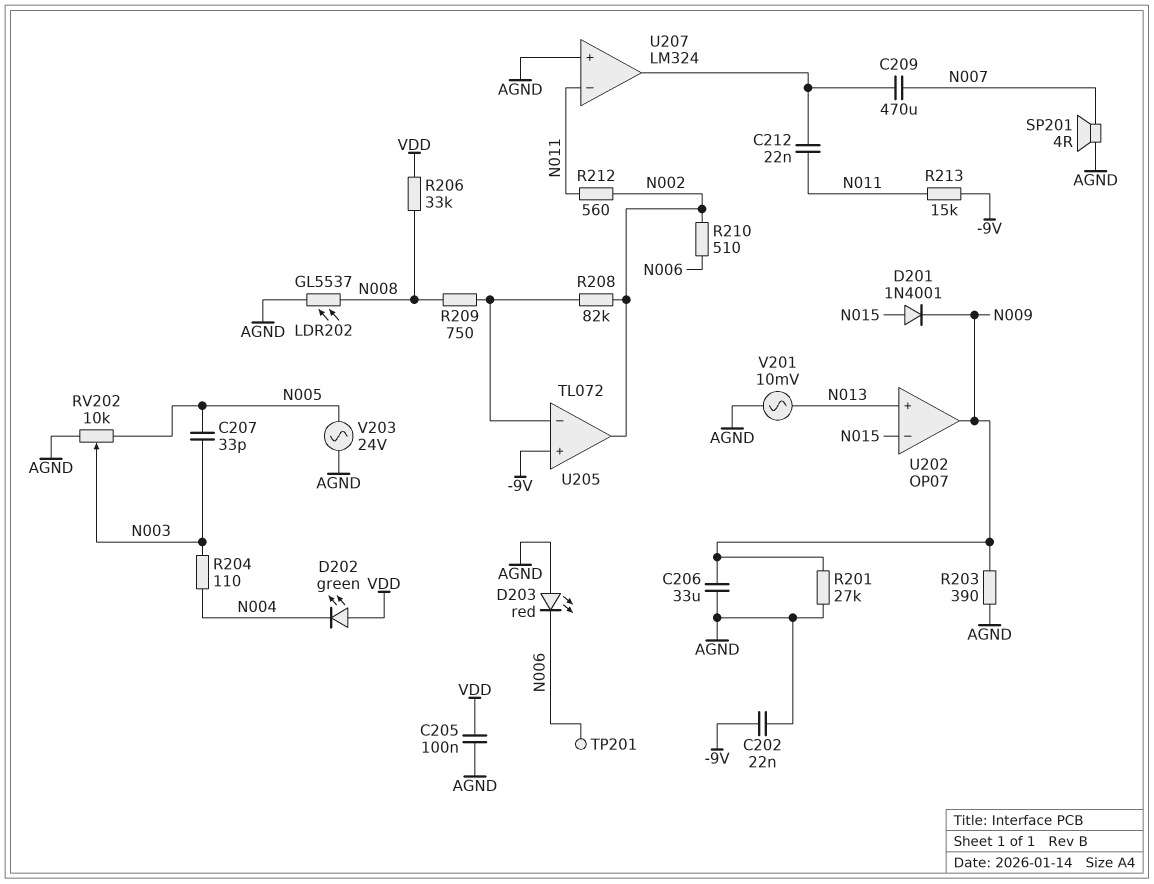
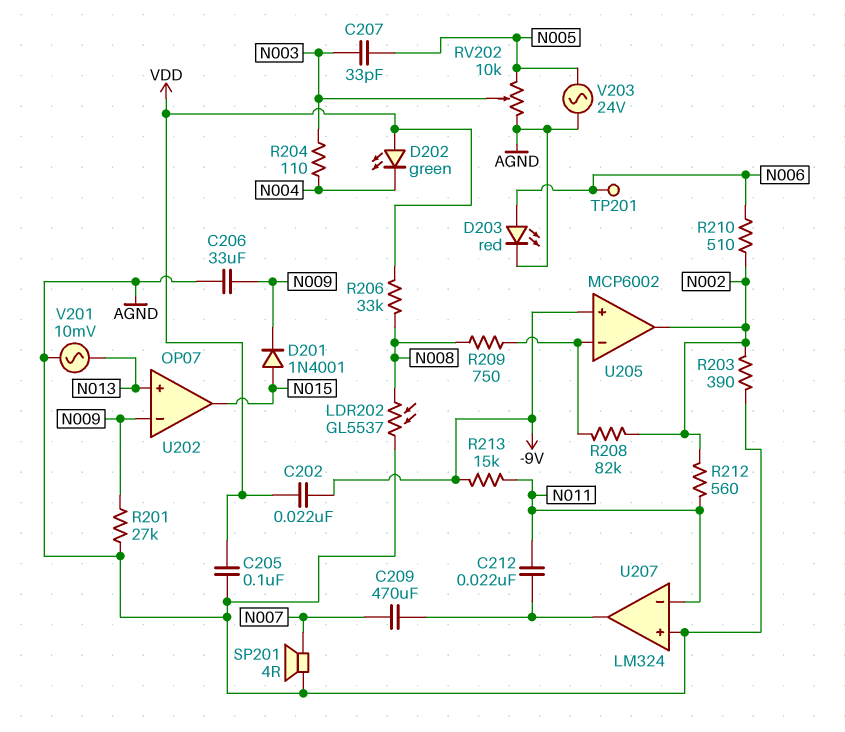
C202: 22nF (-9V, AGND) -> 22nF (-9V, VDD)
D203: LED red (A AGND, K N006) -> LED red (A N006, K AGND)
R203: 390 (AGND, N009) -> 390 (AGND, N002)
U202 pin in-: N015 -> N009
U202 pin out: N009 -> N015
U205: TL072 -> MCP6002

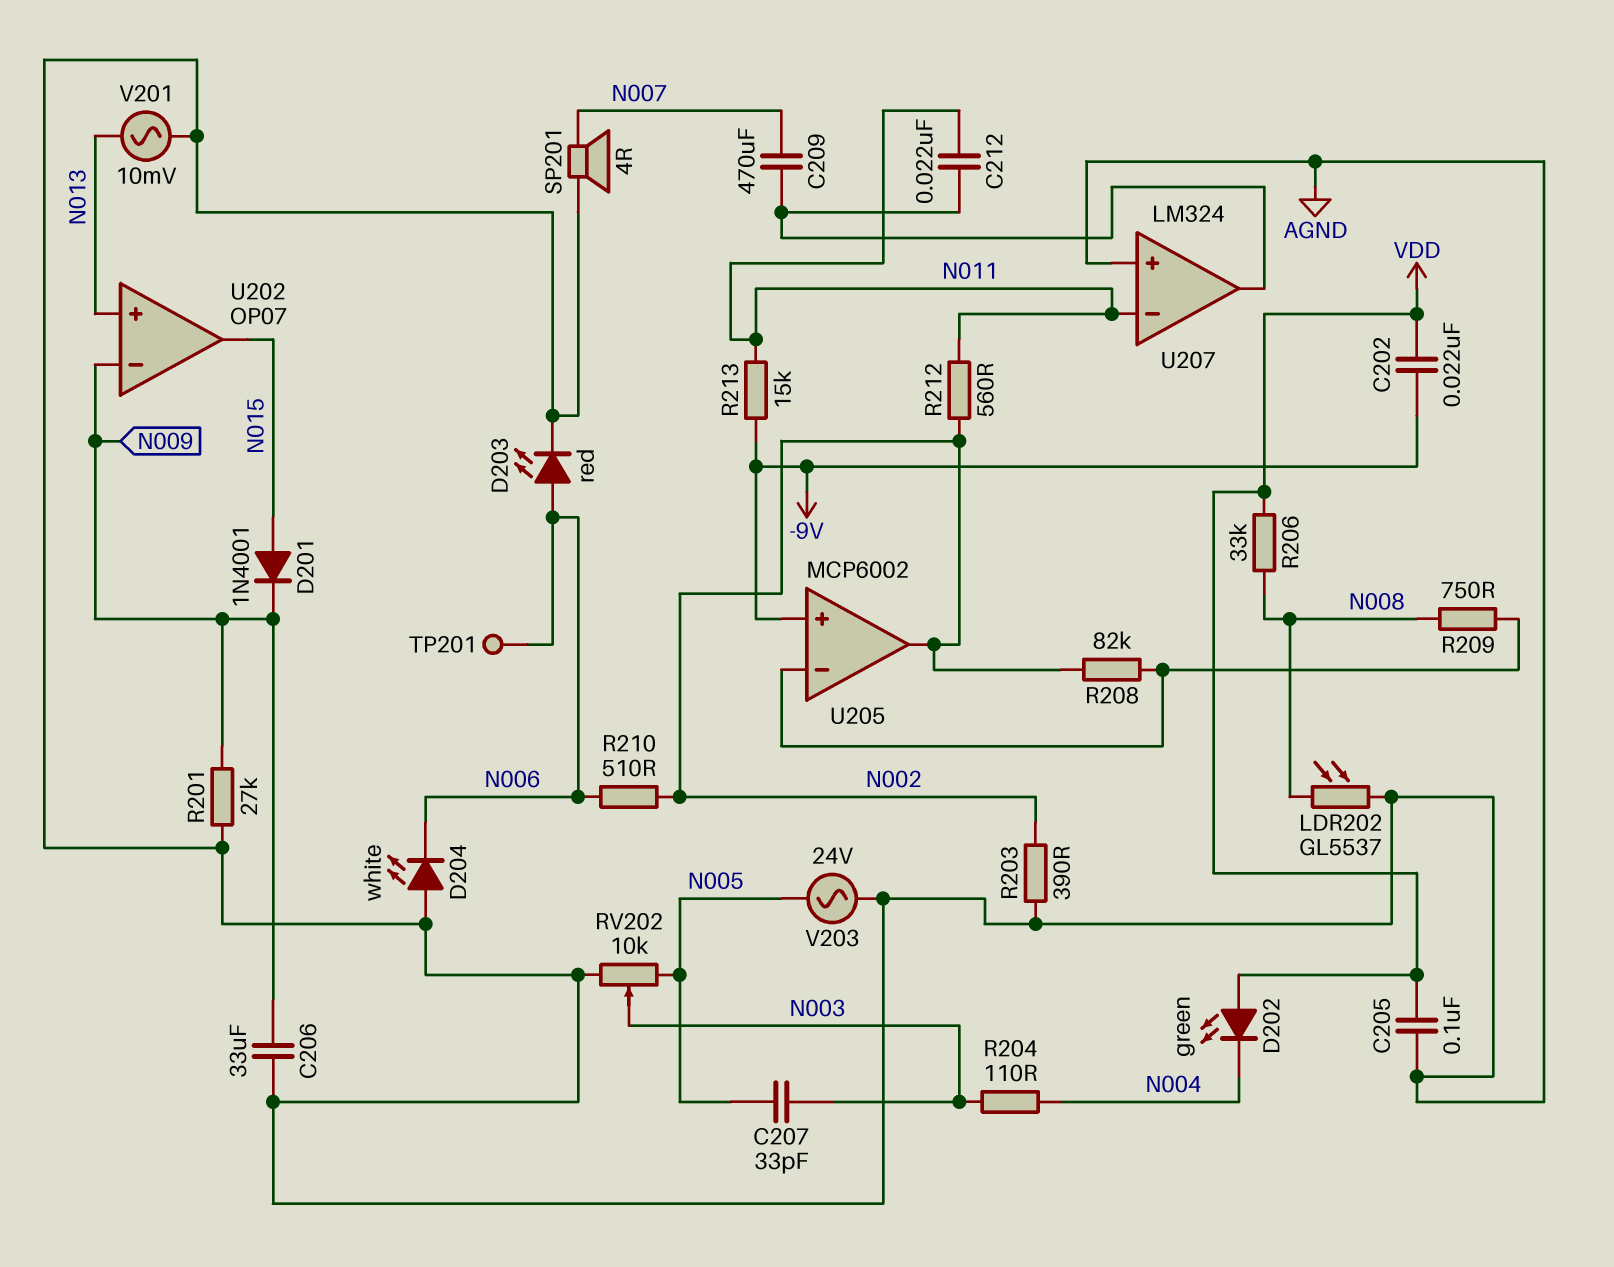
D204: none -> LED white (A AGND, K N006)

